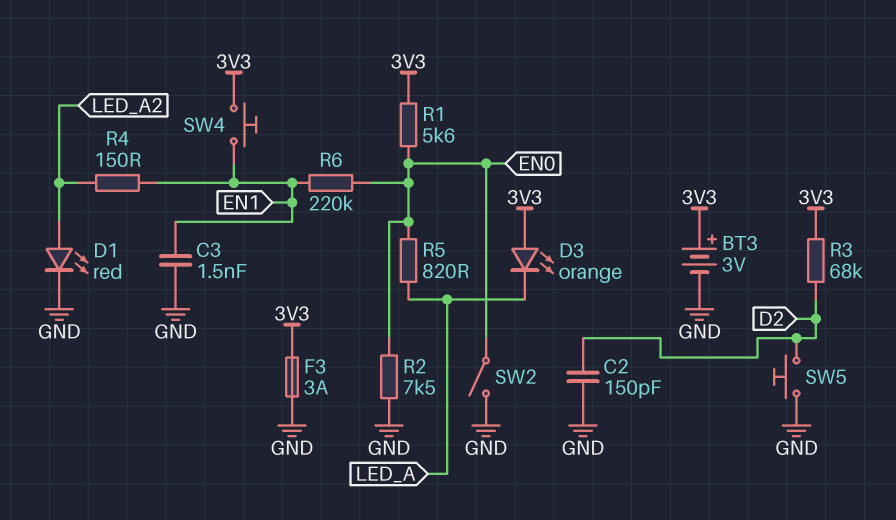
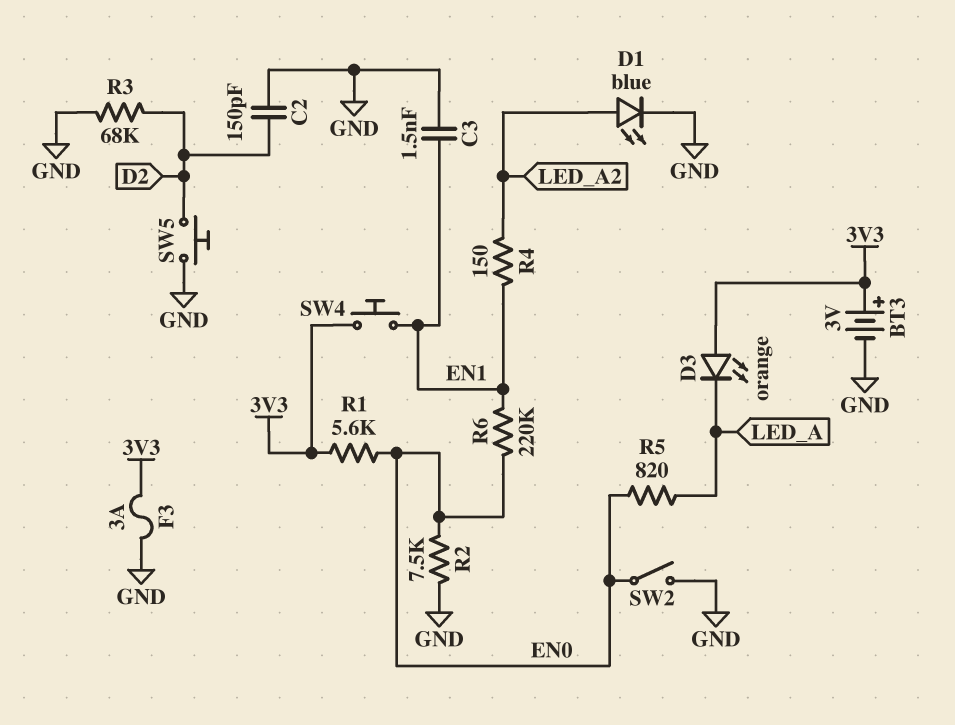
D1: LED red (A LED_A2, K GND) -> LED blue (A LED_A2, K GND)
R3: 68k (3V3, D2) -> 68k (D2, GND)

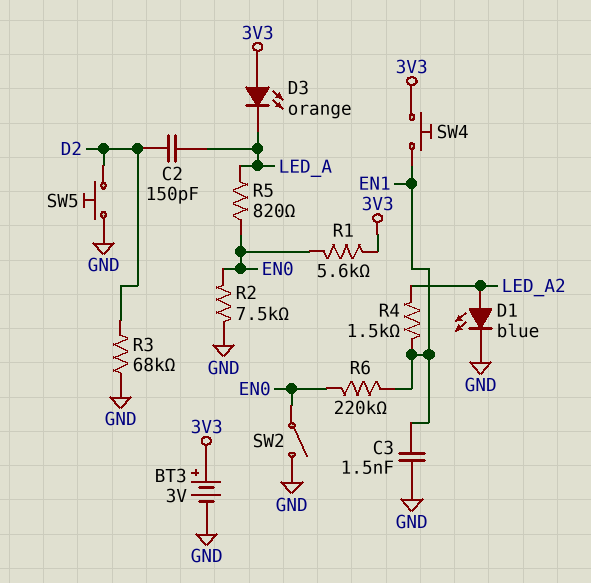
C2: 150pF (D2, GND) -> 150pF (D2, LED_A)
F3: 3A (3V3, GND) -> none
R4: 150 (EN1, LED_A2) -> 1.5k (EN1, LED_A2)

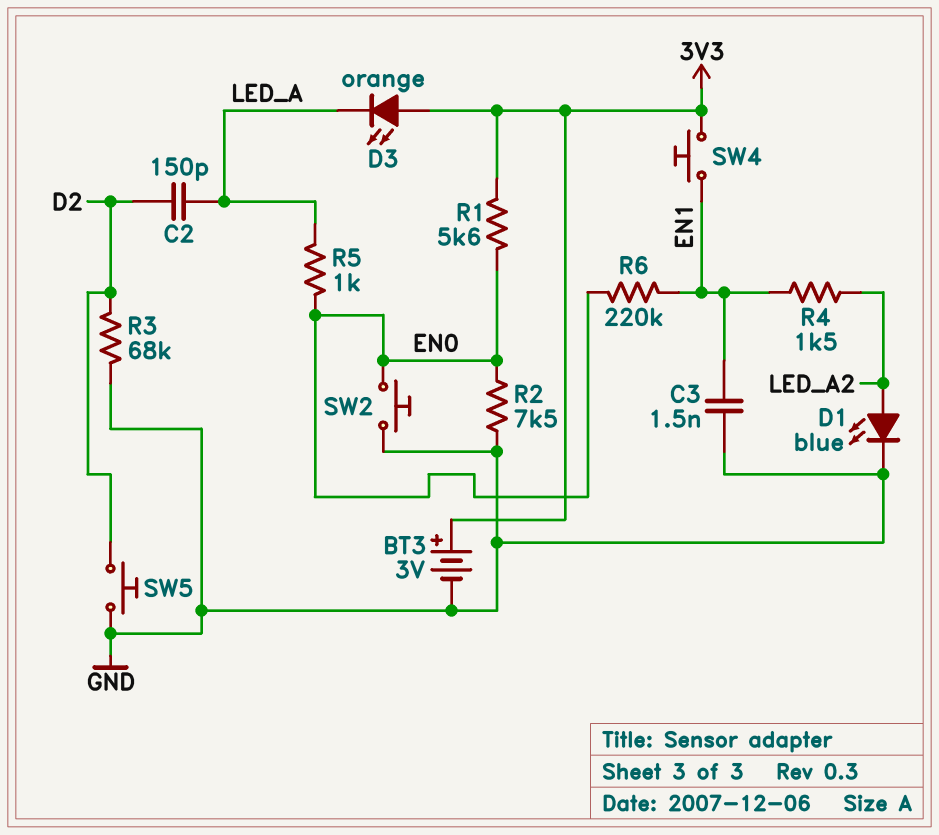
R5: 820 (EN0, LED_A) -> 1k (EN0, LED_A)
SW2: switch (EN0, GND) -> button (EN0, GND)

